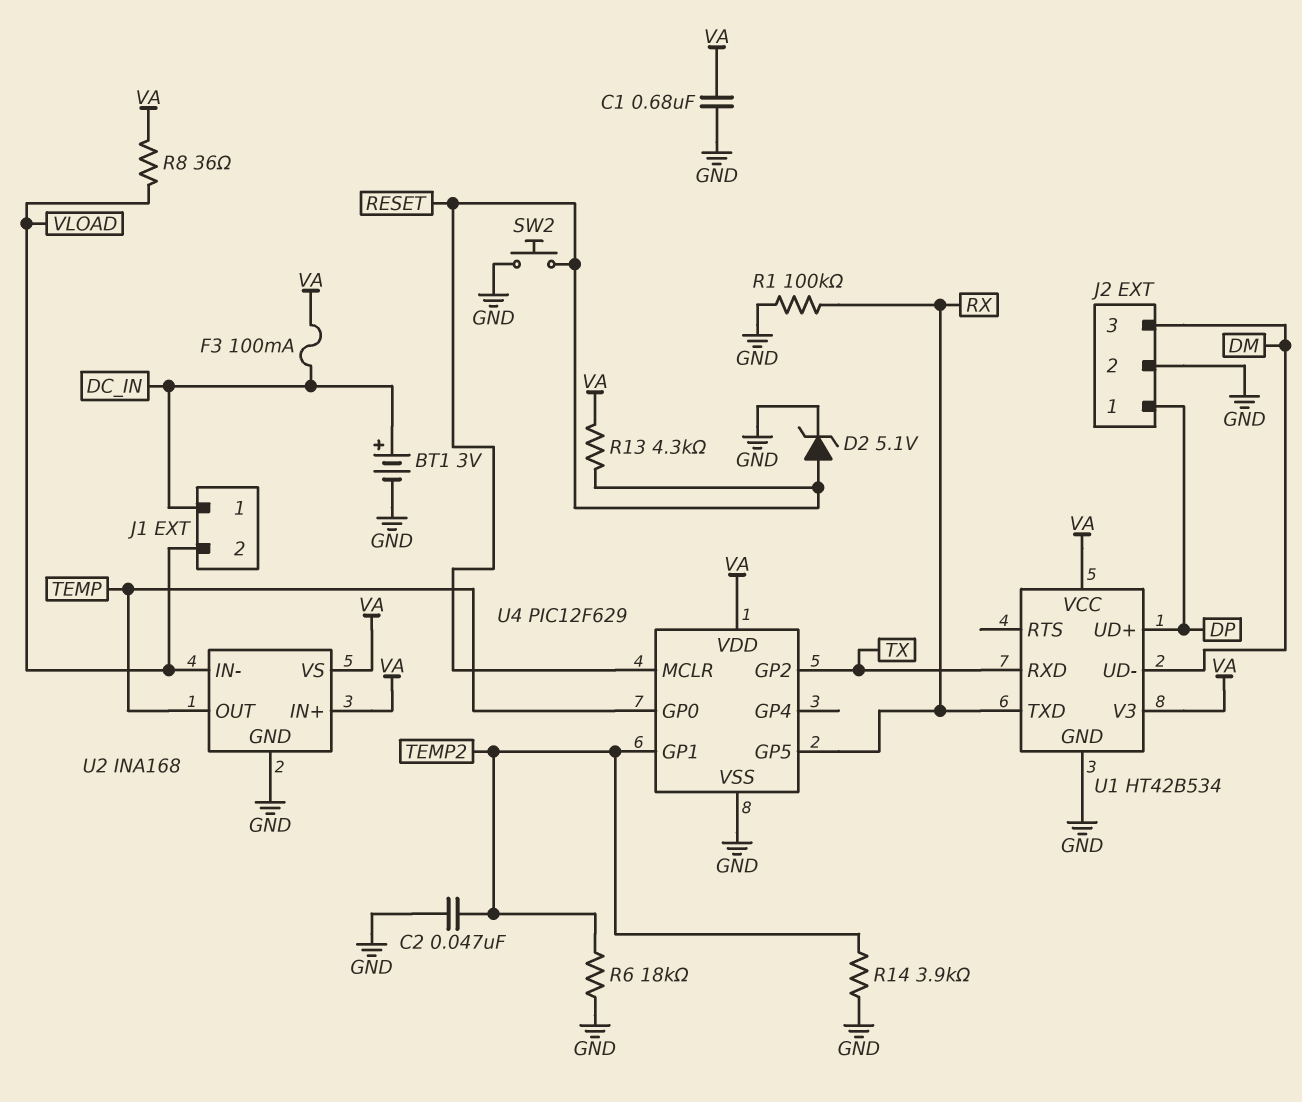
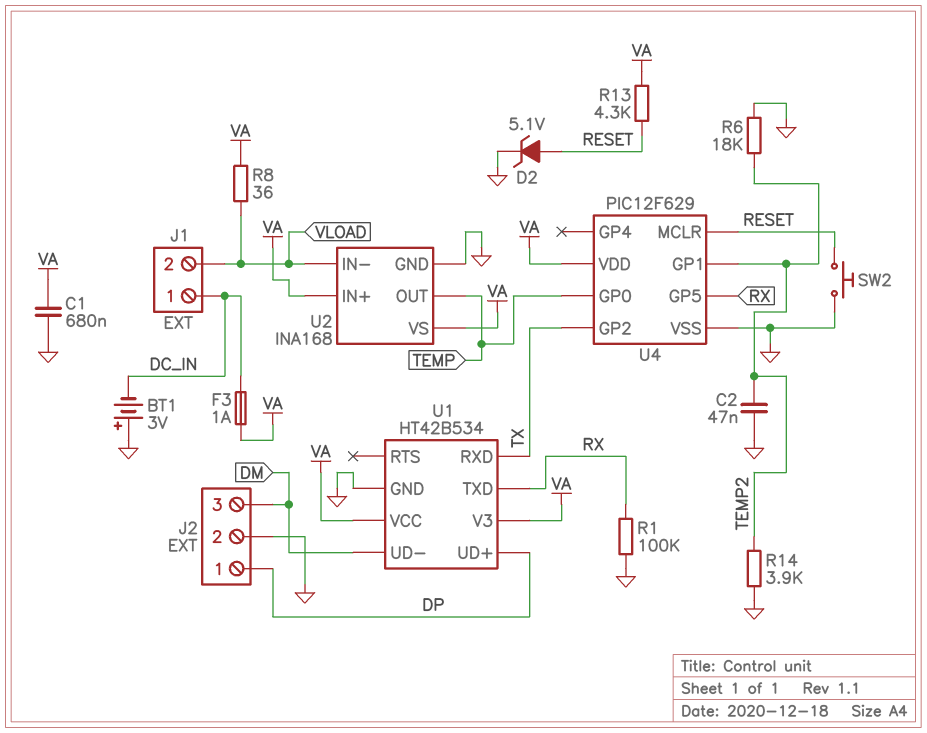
BT1: 3V (plus DC_IN, minus GND) -> 3V (plus GND, minus DC_IN)
F3: 100mA (DC_IN, VA) -> 1A (DC_IN, VA)

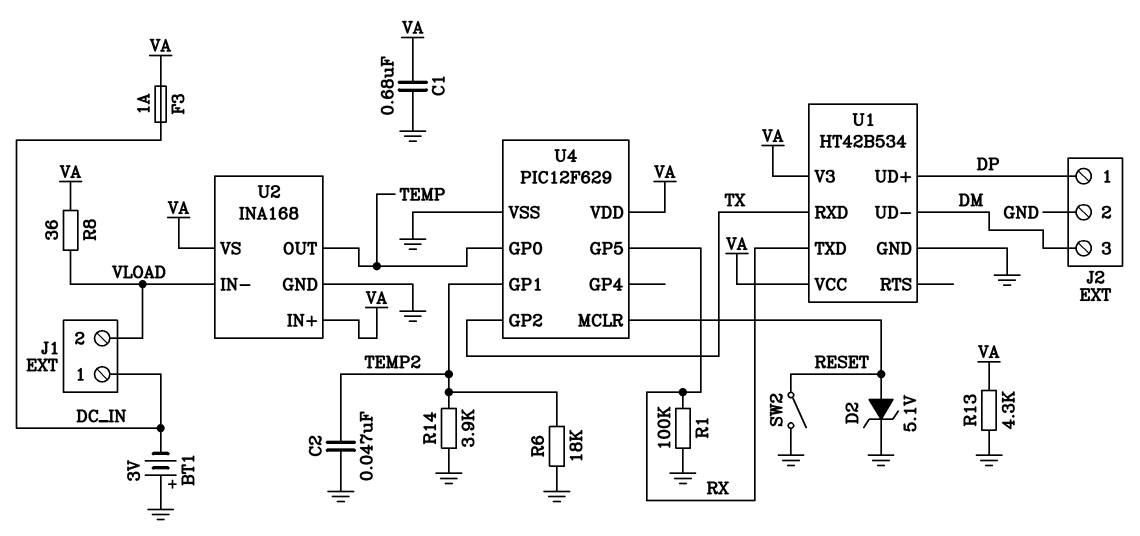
R13: 4.3k (RESET, VA) -> 4.3k (GND, VA)
SW2: button (GND, RESET) -> switch (GND, RESET)

